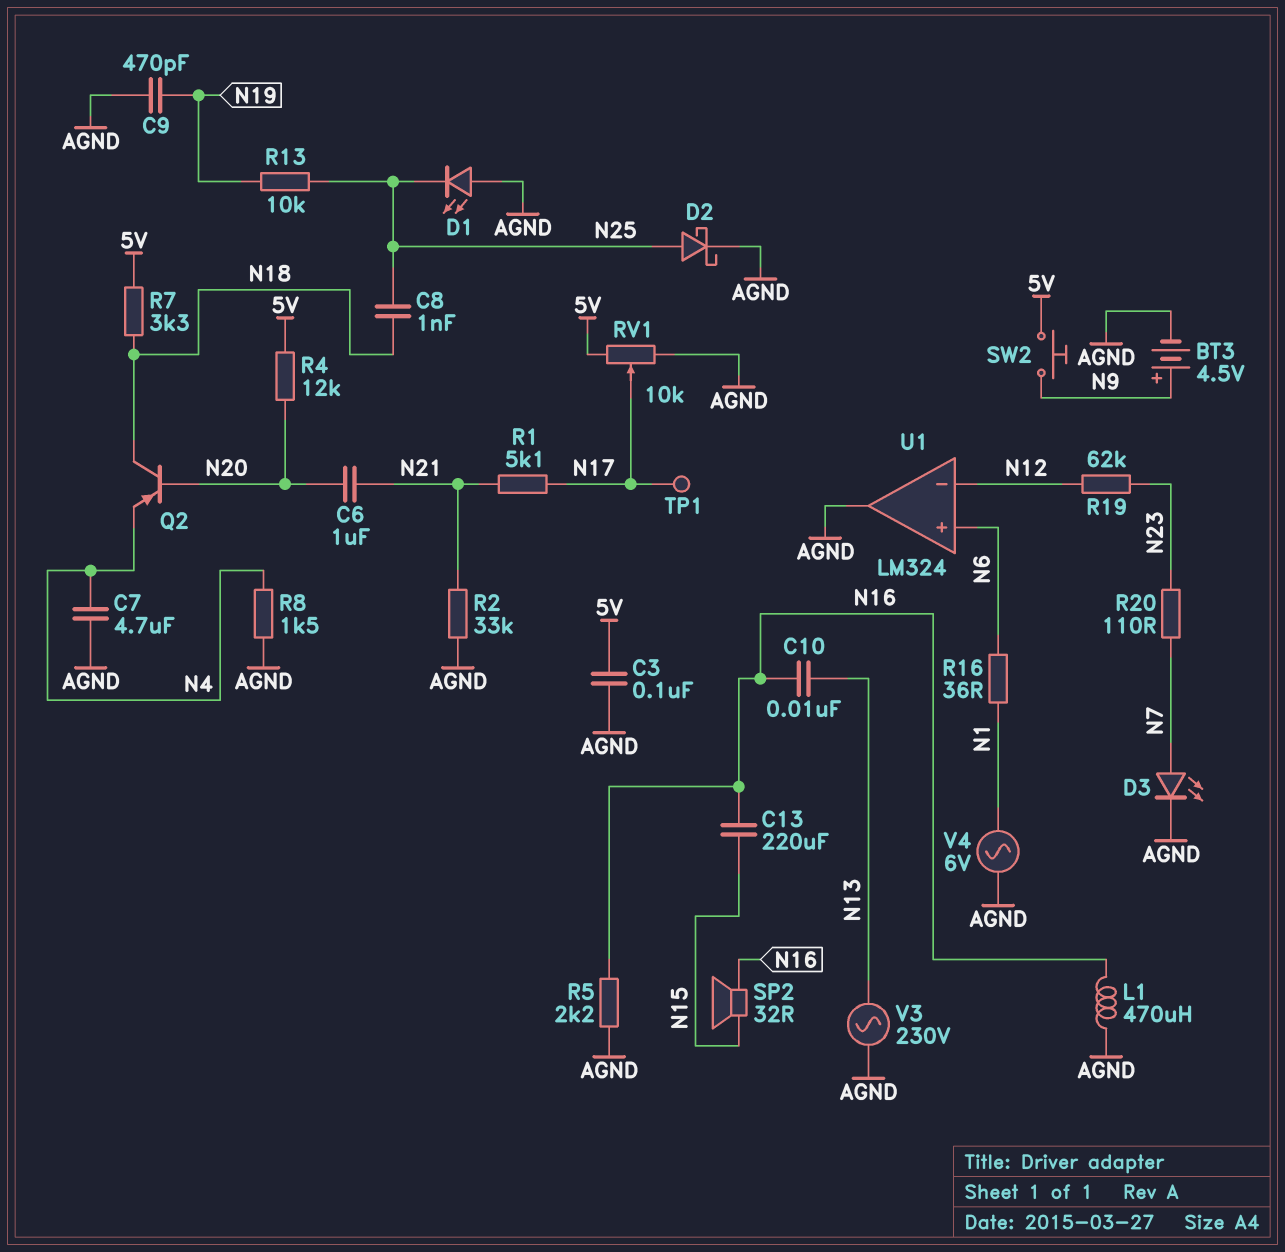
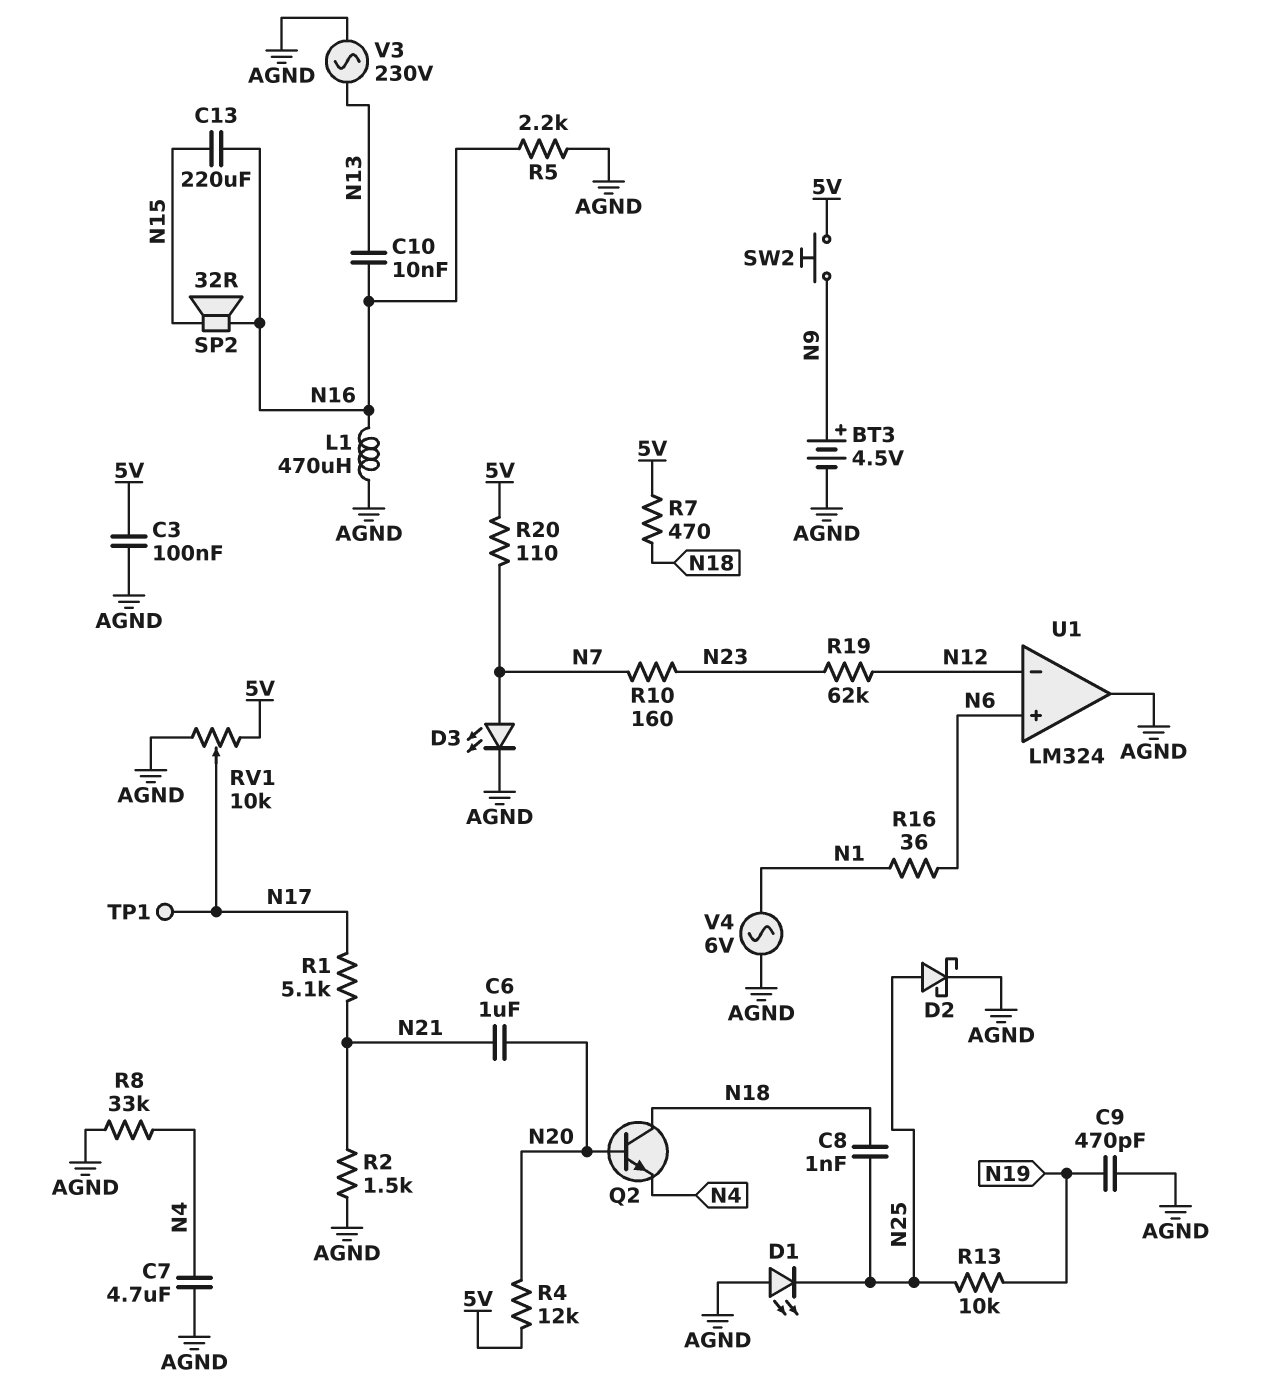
Q2: PNP (B N20, C N18, E N4) -> NPN (B N20, C N18, E N4)
R2: 33k (AGND, N21) -> 1.5k (AGND, N21)
R7: 3.3k (5V, N18) -> 470 (5V, N18)
R8: 1.5k (AGND, N4) -> 33k (AGND, N4)
R10: none -> 160 (N7, N23)
R20: 110 (N7, N23) -> 110 (5V, N7)

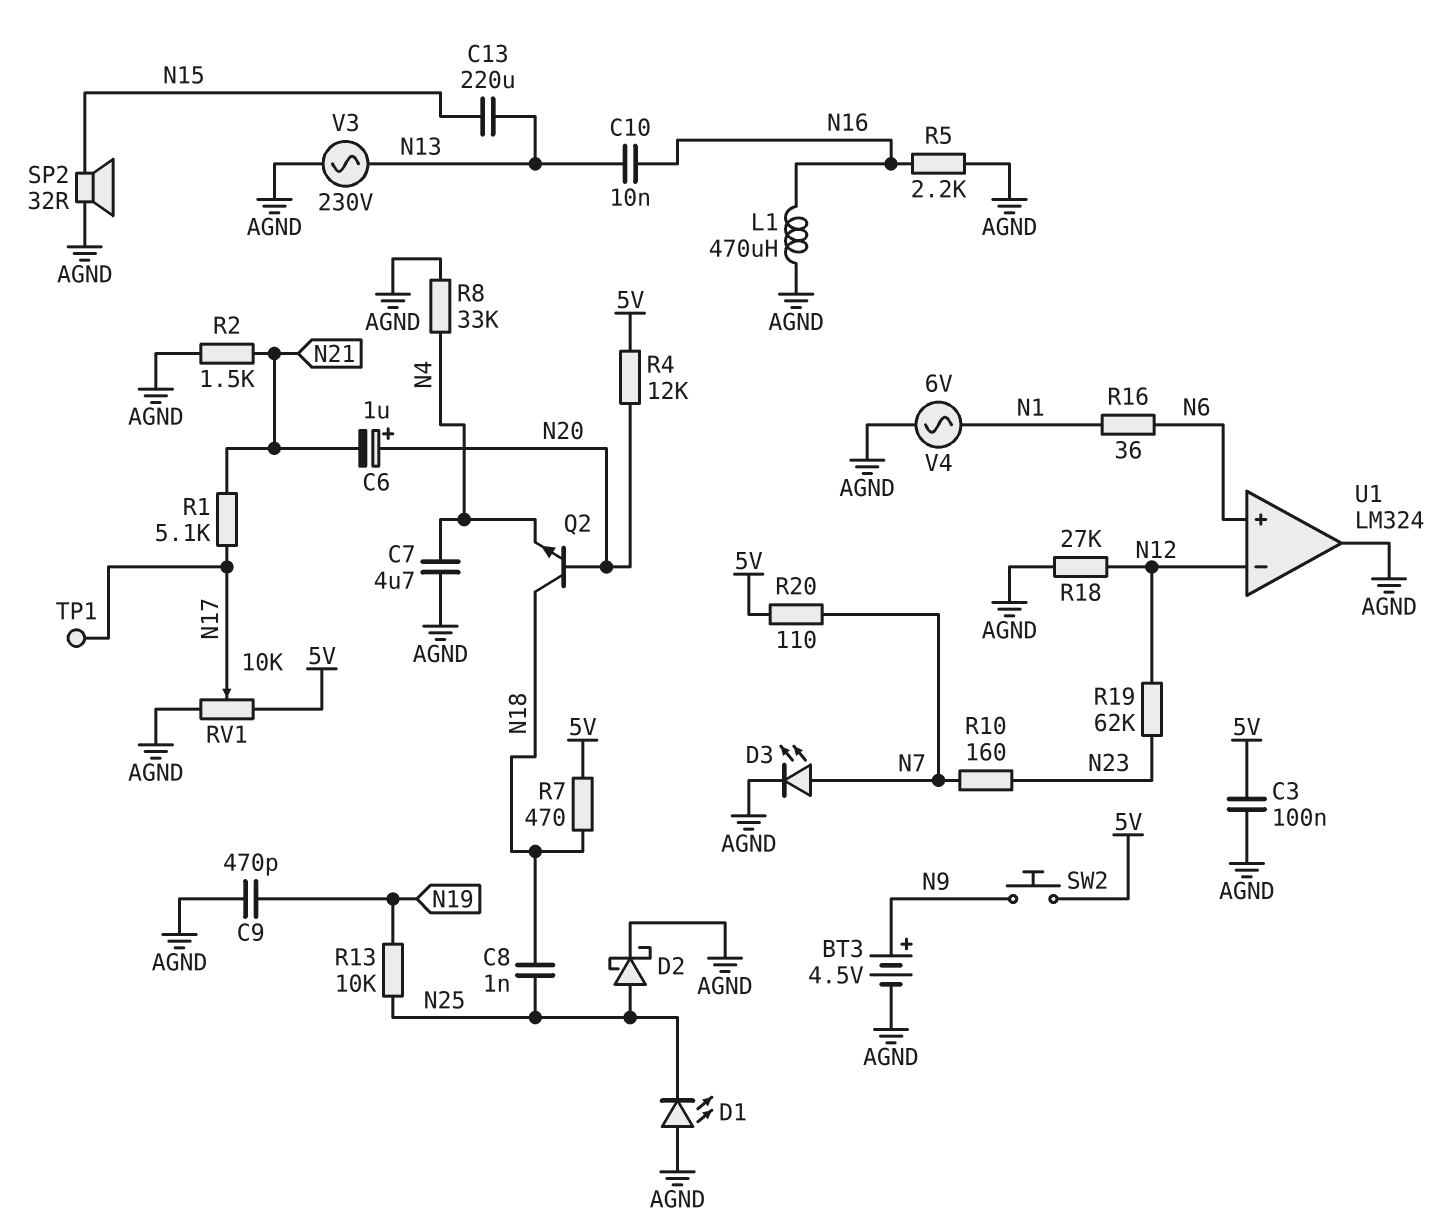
C6: 1uF (N20, N21) -> 1uF (plus N20, minus N21)
C13: 220uF (N15, N16) -> 220uF (N13, N15)
R18: none -> 27k (AGND, N12)
SP2: speaker 32R (N15, N16) -> speaker 32R (AGND, N15)

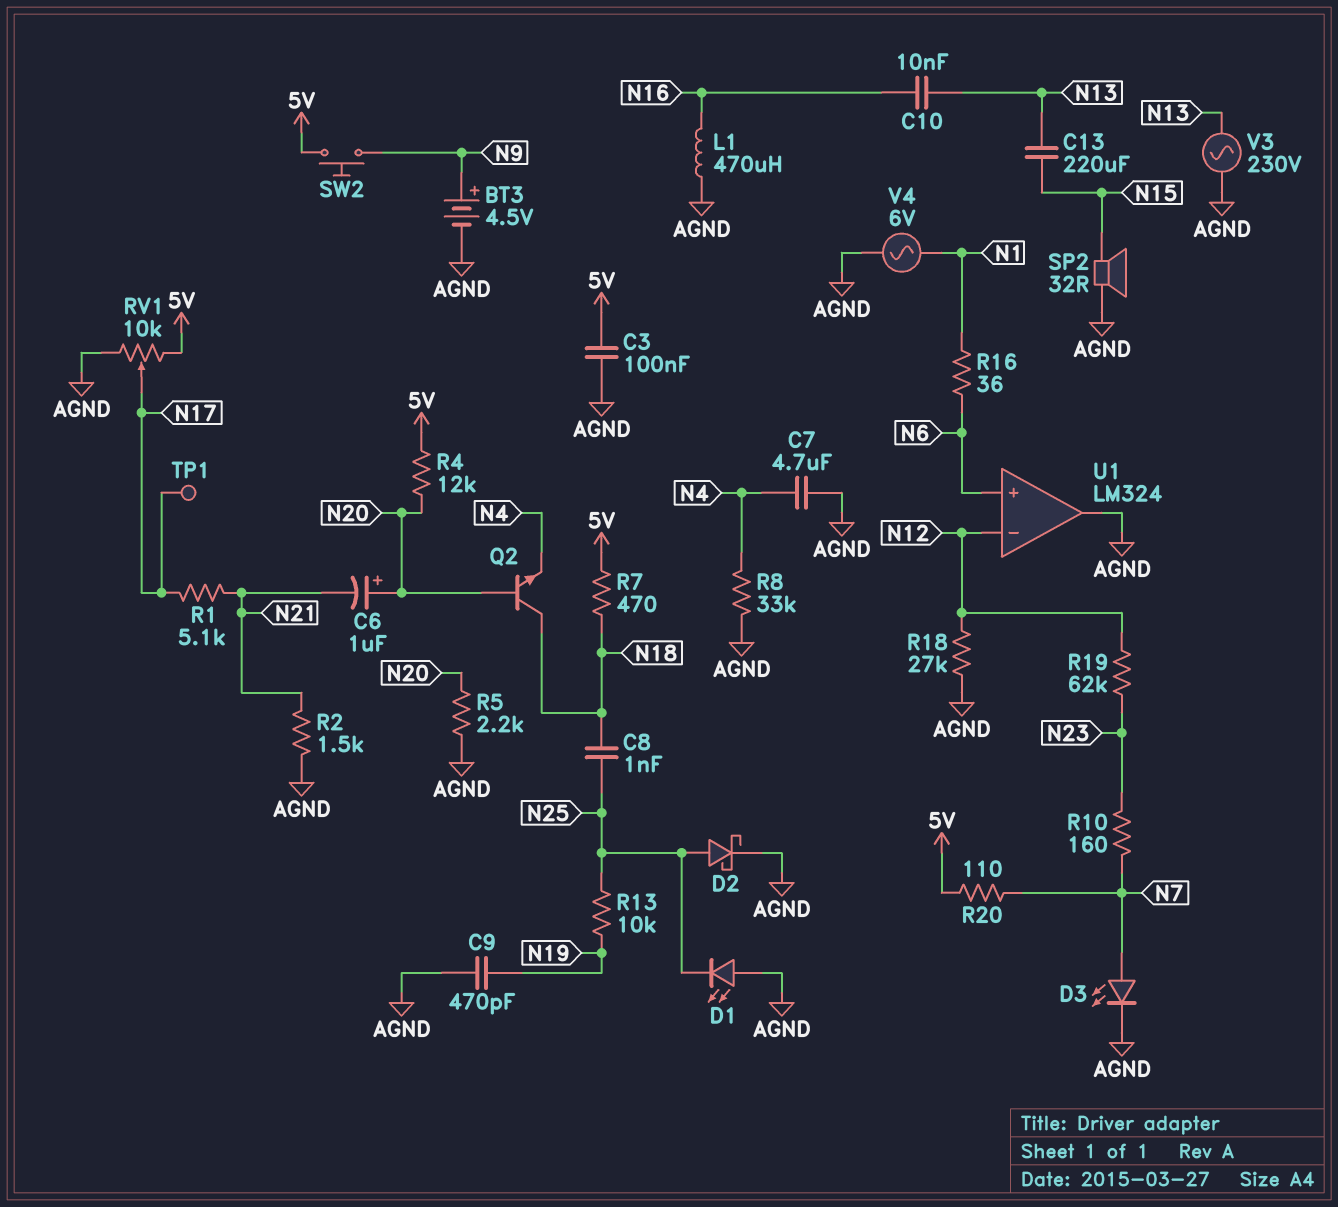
R5: 2.2k (AGND, N16) -> 2.2k (AGND, N20)

